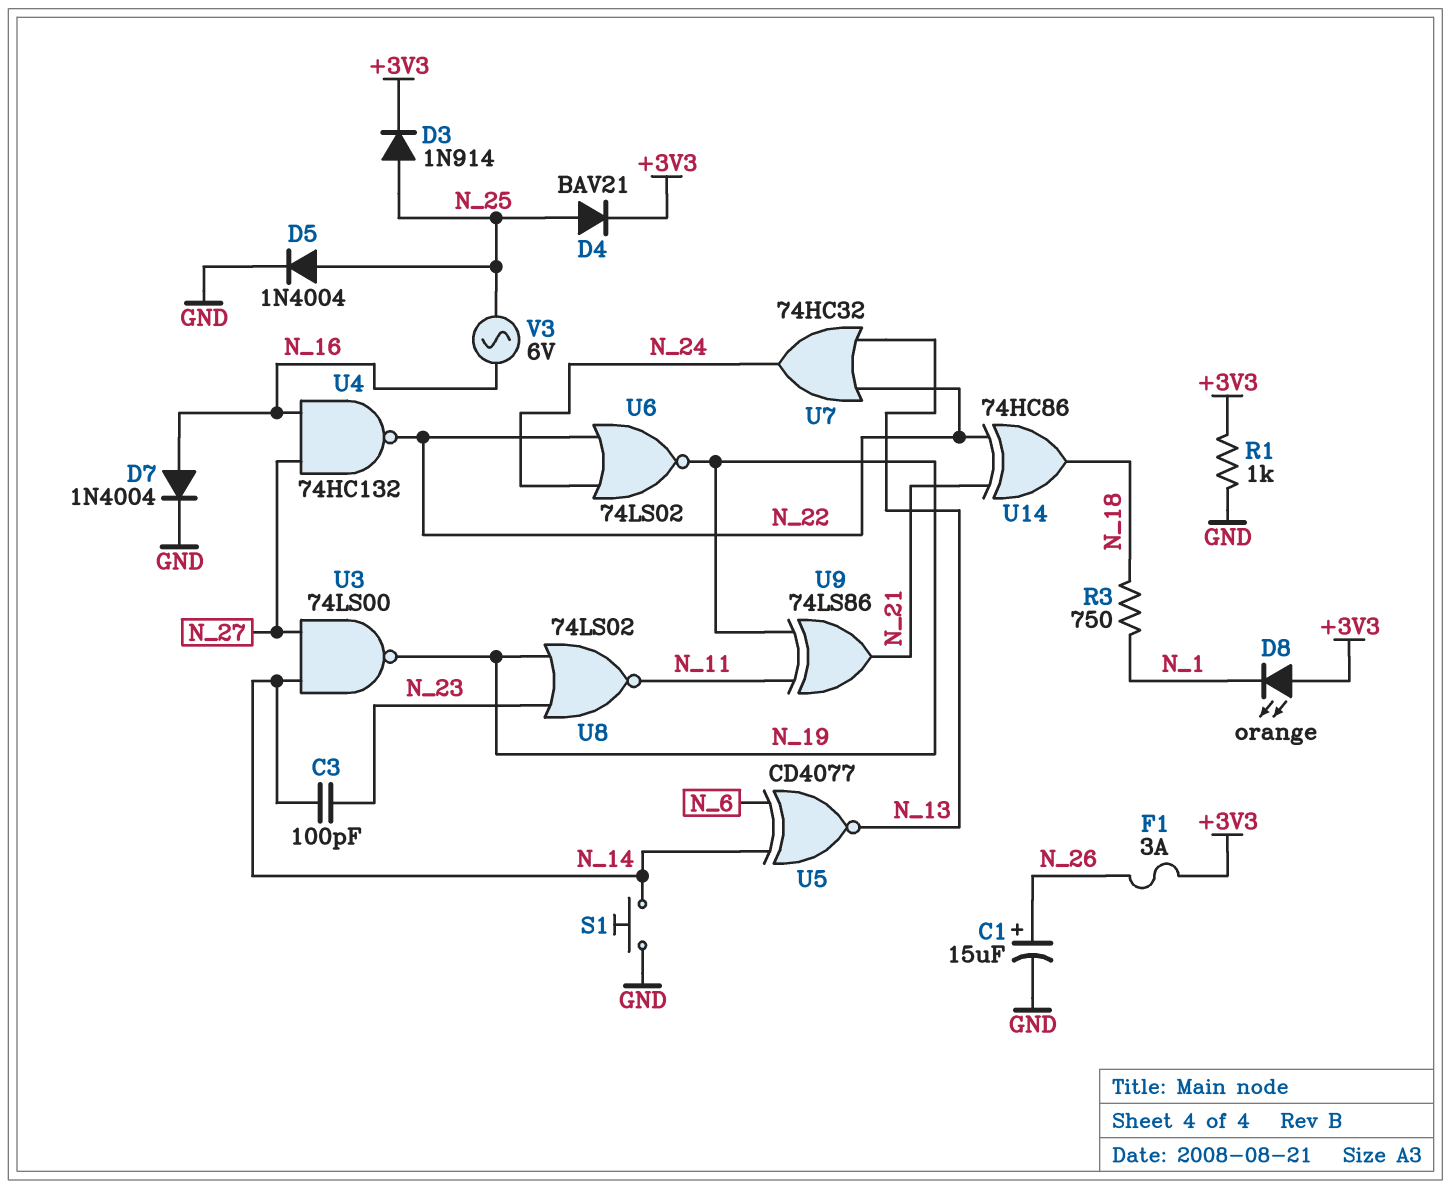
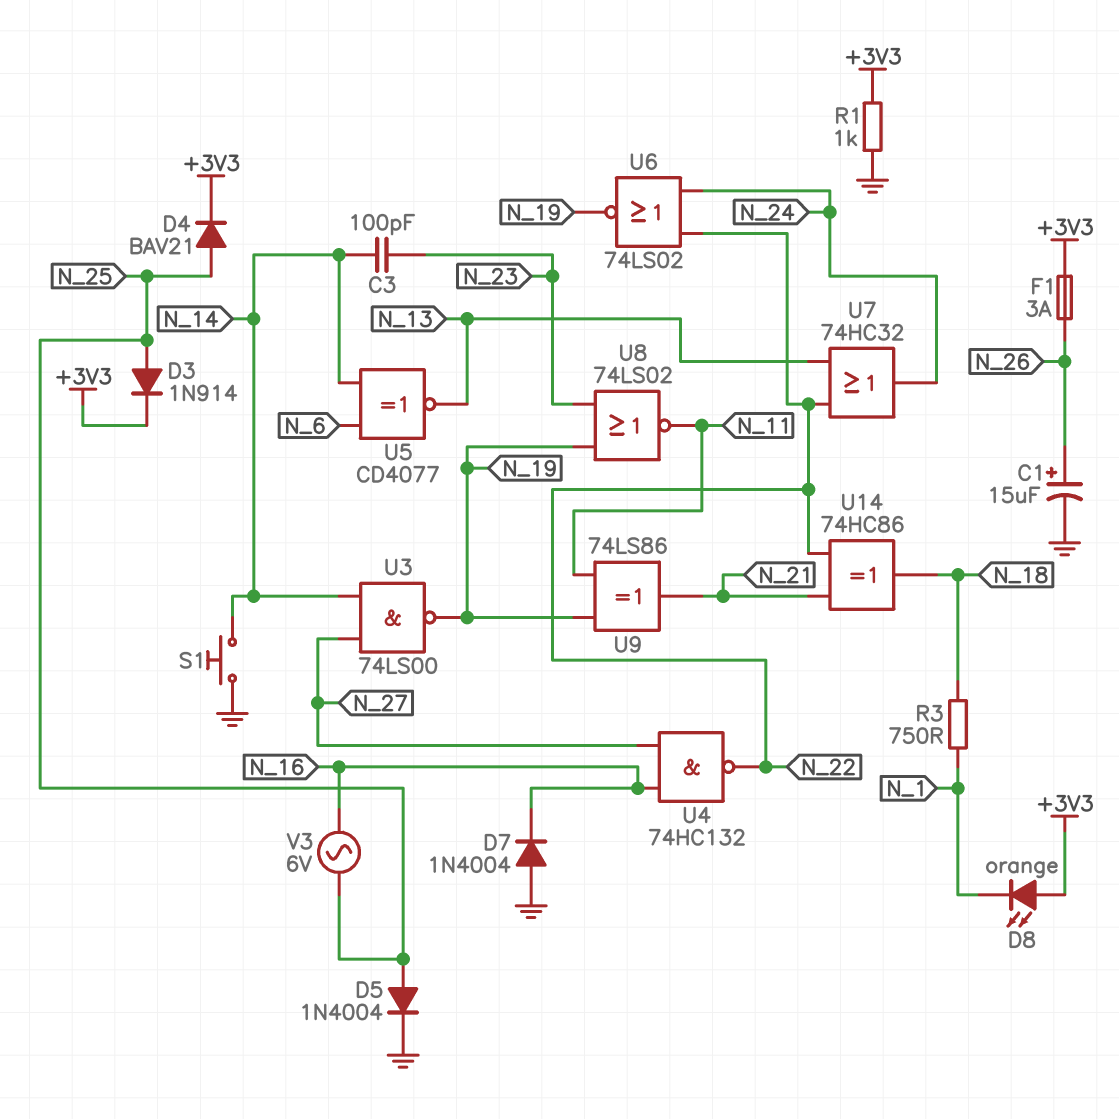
D7: diode 1N4004 (A N_16, K GND) -> diode 1N4004 (A GND, K N_16)

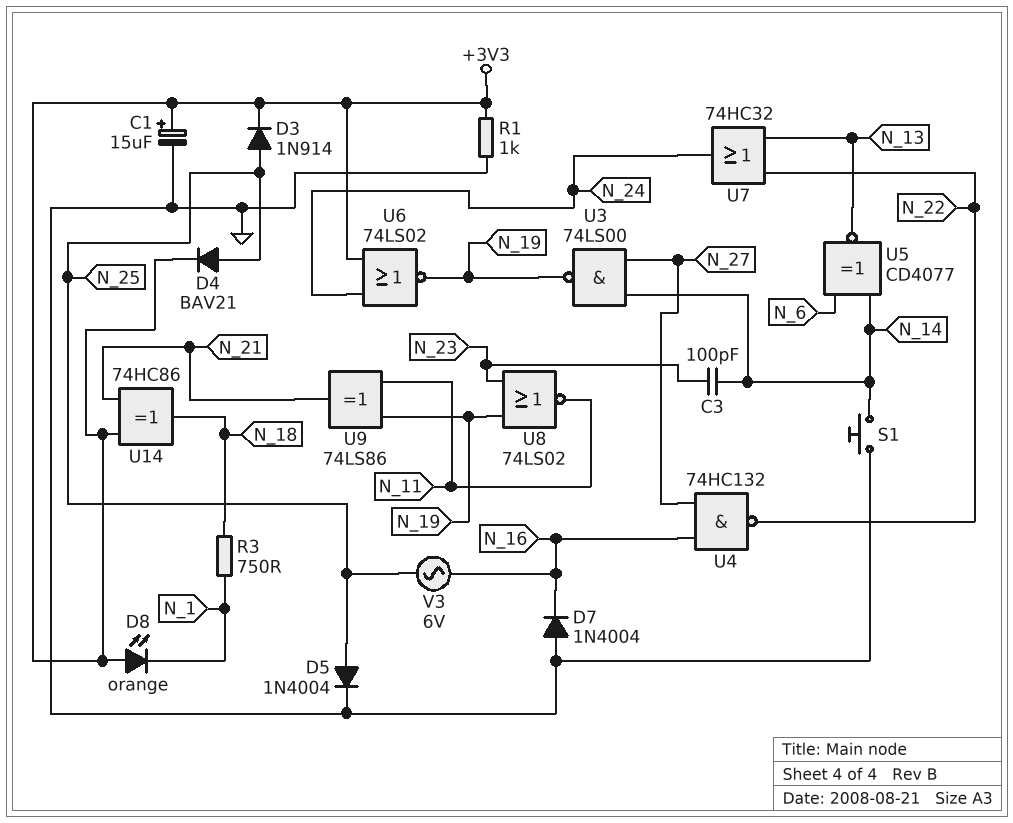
C1: 15uF (plus N_26, minus GND) -> 15uF (plus +3V3, minus GND)
F1: 3A (+3V3, N_26) -> none
U6: NOR 74LS02 (in N_22, in N_24, out N_19) -> NOR 74LS02 (in +3V3, in N_24, out N_19)
U14: XOR 74HC86 (in N_21, in N_22, out N_18) -> XOR 74HC86 (in +3V3, in N_21, out N_18)

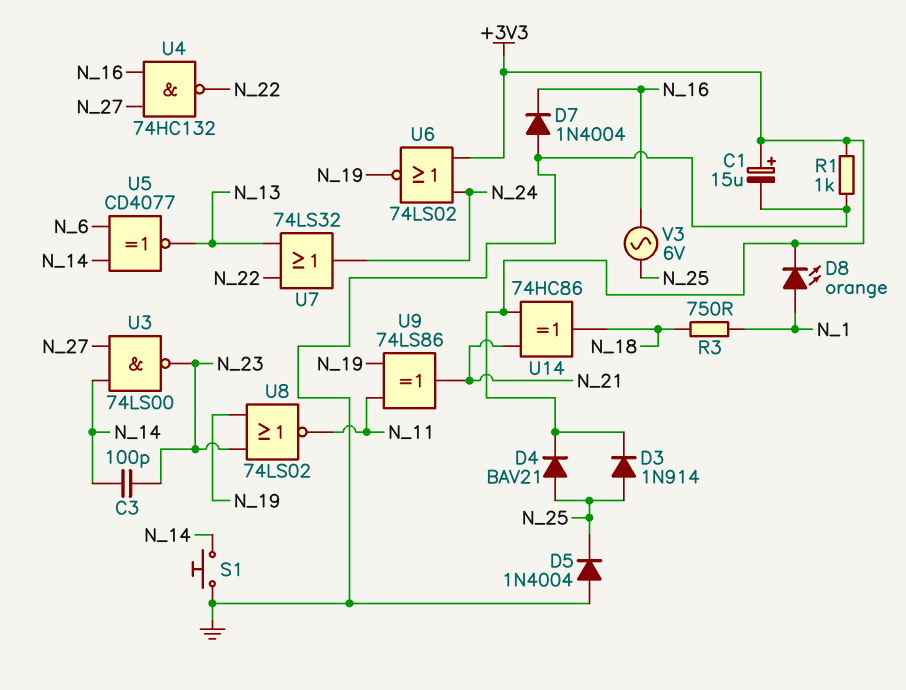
D5: diode 1N4004 (A N_25, K GND) -> diode 1N4004 (A GND, K N_25)
D8: LED orange (A +3V3, K N_1) -> LED orange (A N_1, K +3V3)
U3: NAND 74LS00 (in N_14, in N_27, out N_19) -> NAND 74LS00 (in N_14, in N_27, out N_23)
U7: OR 74HC32 (in N_13, in N_22, out N_24) -> OR 74LS32 (in N_13, in N_22, out N_24)

